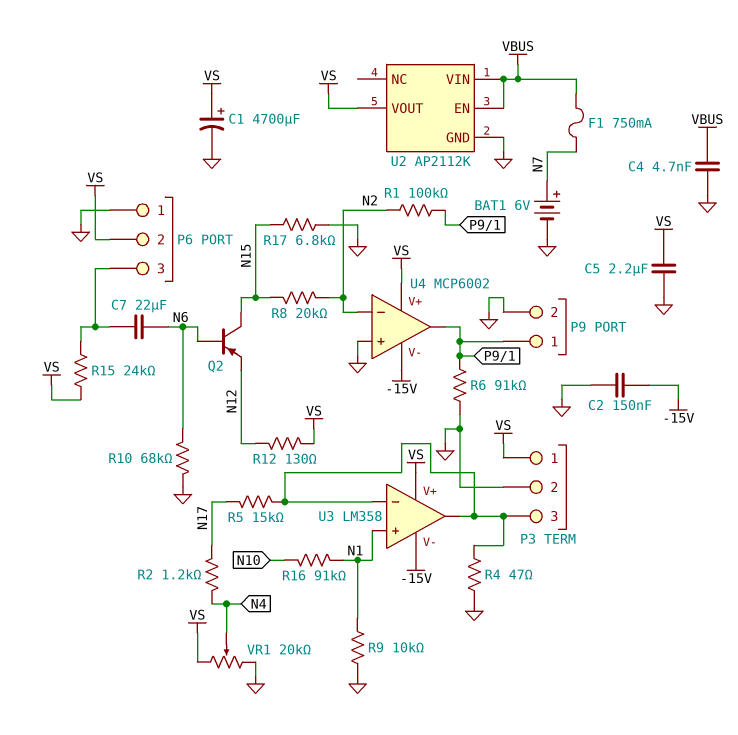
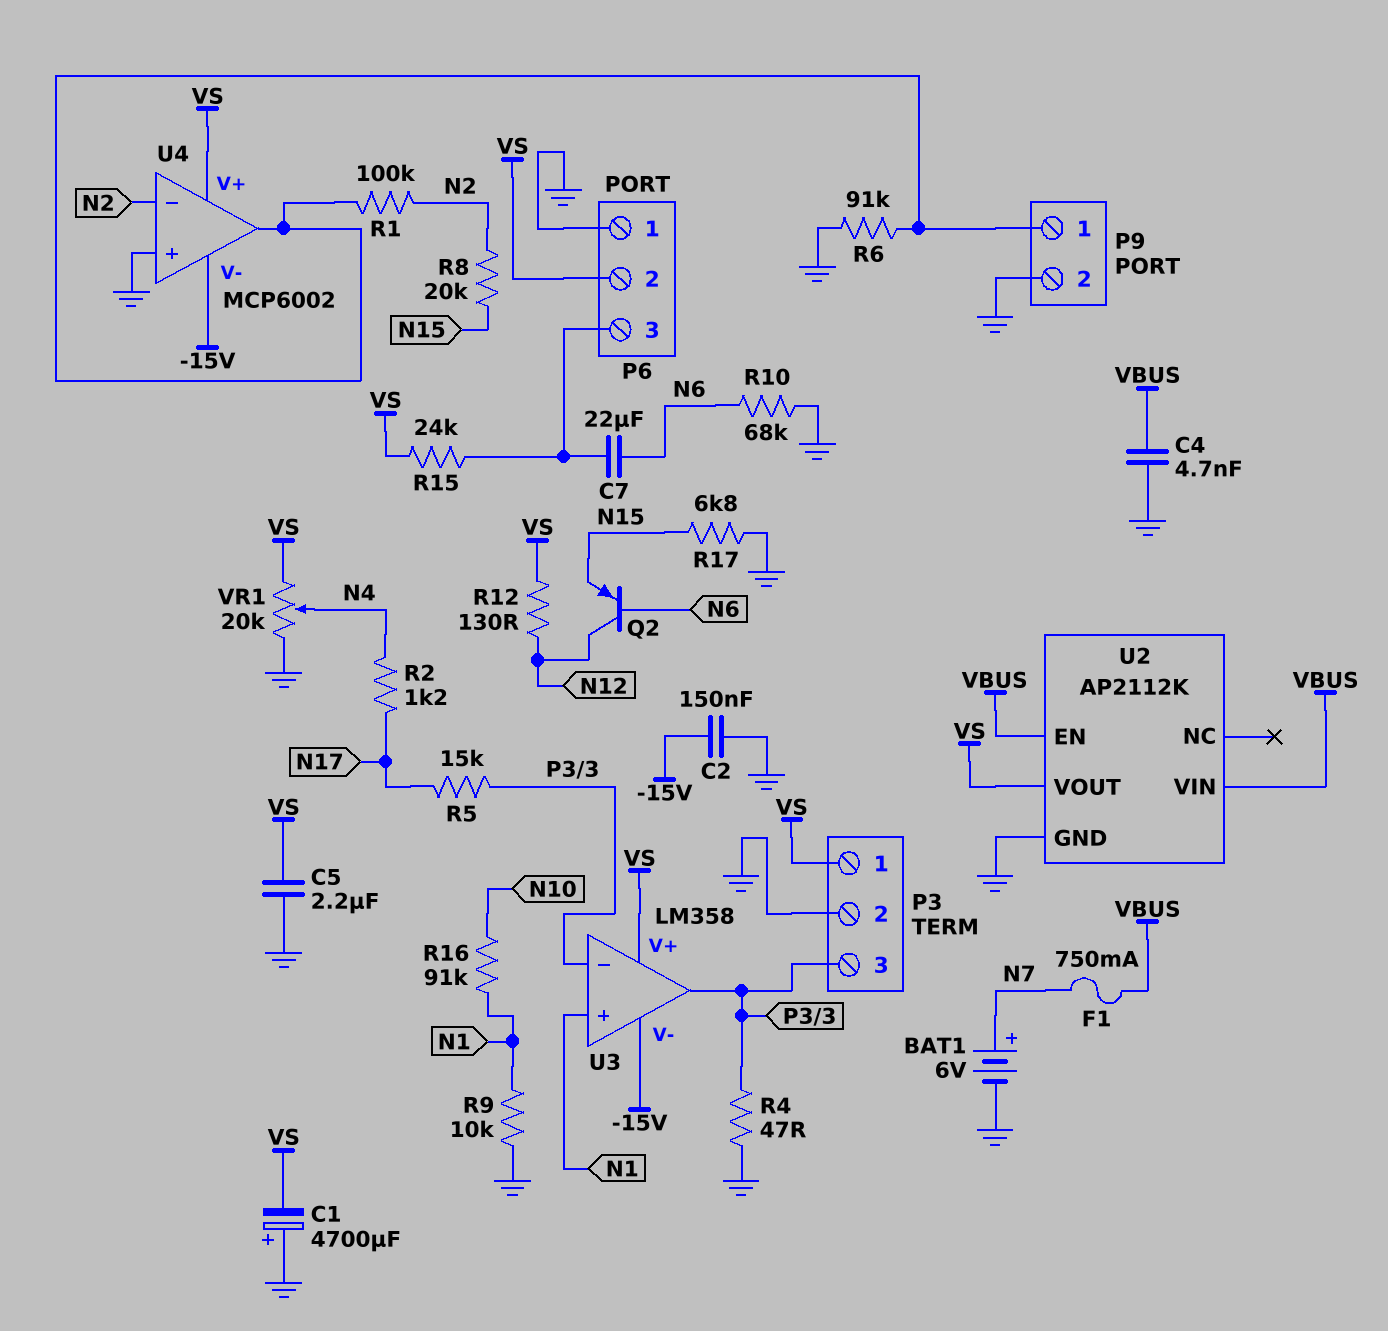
C1: 4700uF (plus VS, minus GND) -> 4700uF (plus GND, minus VS)
Q2: PNP (B N6, C N15, E N12) -> PNP (B N6, C N12, E N15)

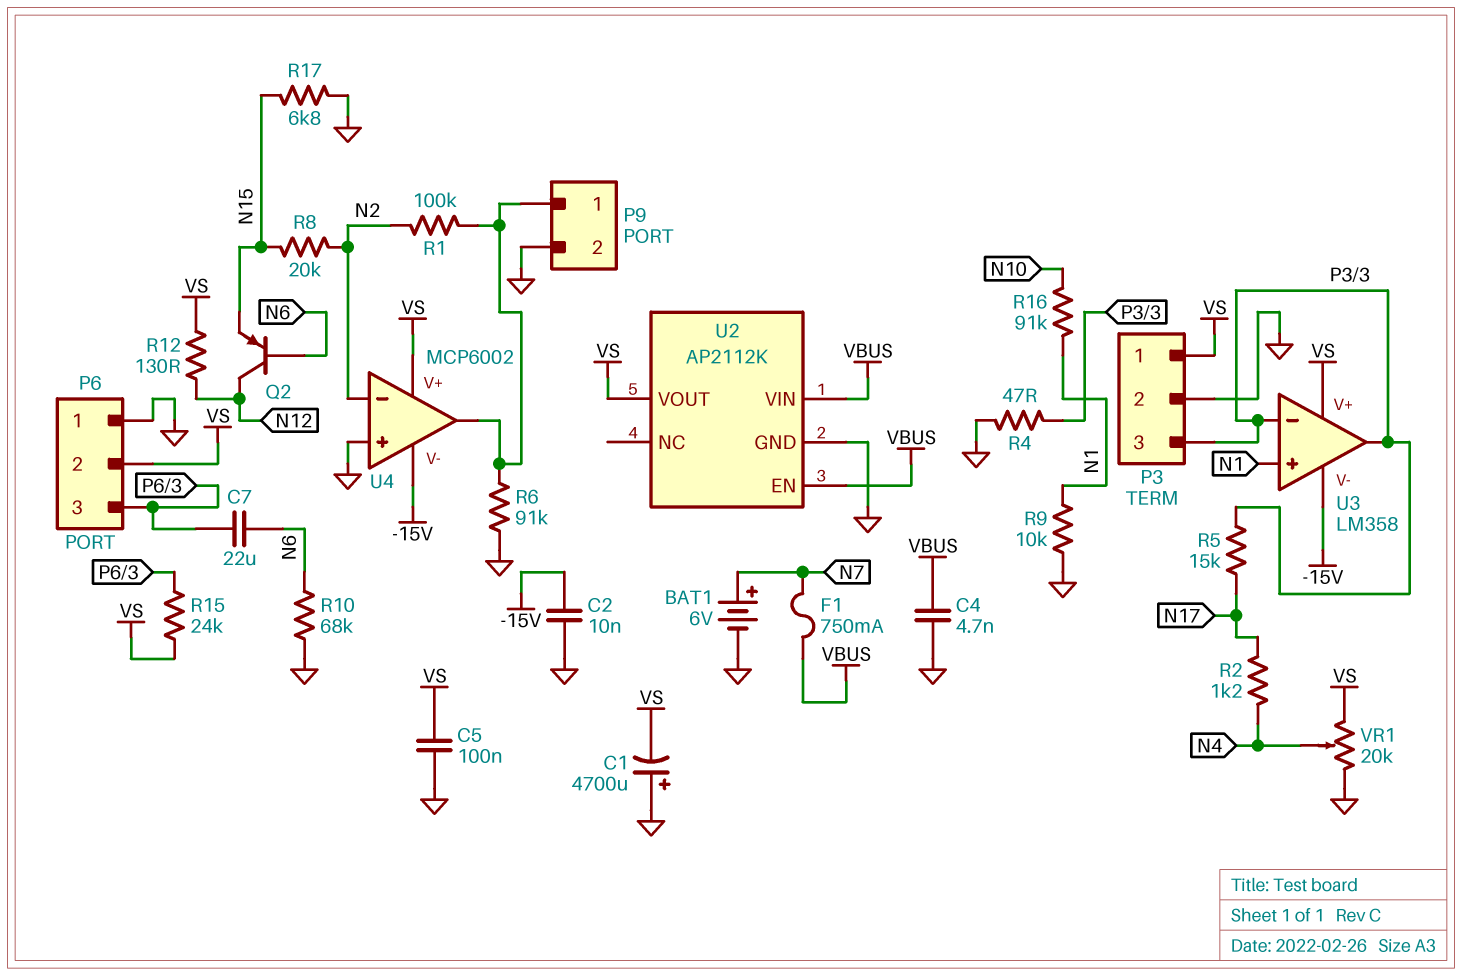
C2: 150nF (-15V, GND) -> 10nF (-15V, GND)
C5: 2.2uF (GND, VS) -> 100nF (GND, VS)

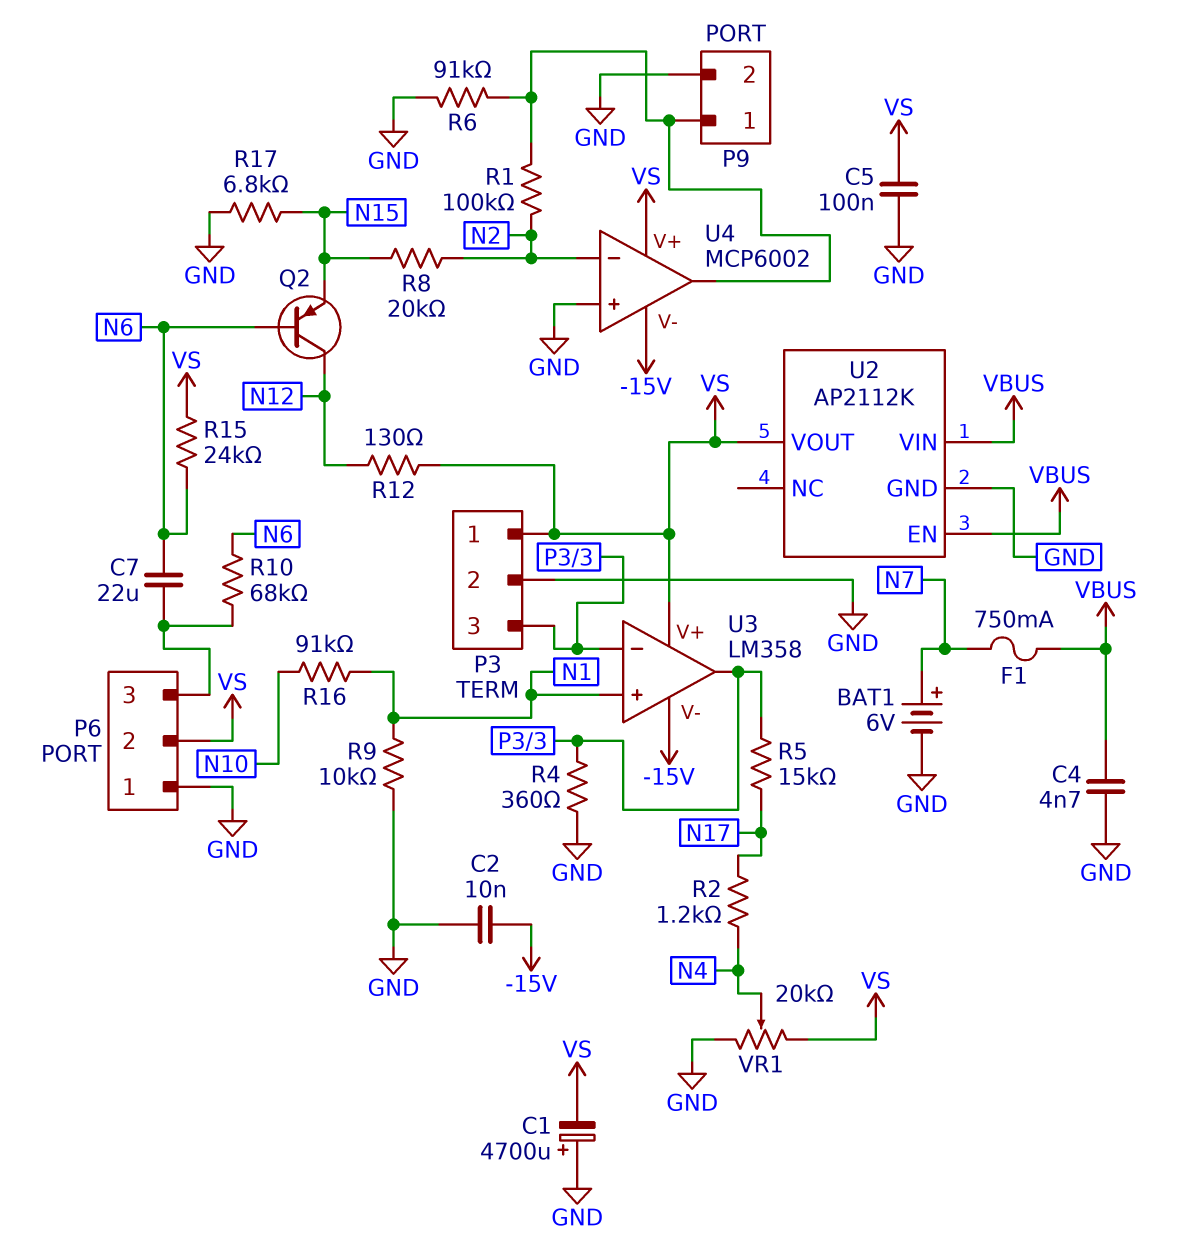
R4: 47 (GND, P3/3) -> 360 (GND, P3/3)
R10: 68k (GND, N6) -> 68k (N6, P6/3)
R15: 24k (P6/3, VS) -> 24k (N6, VS)

